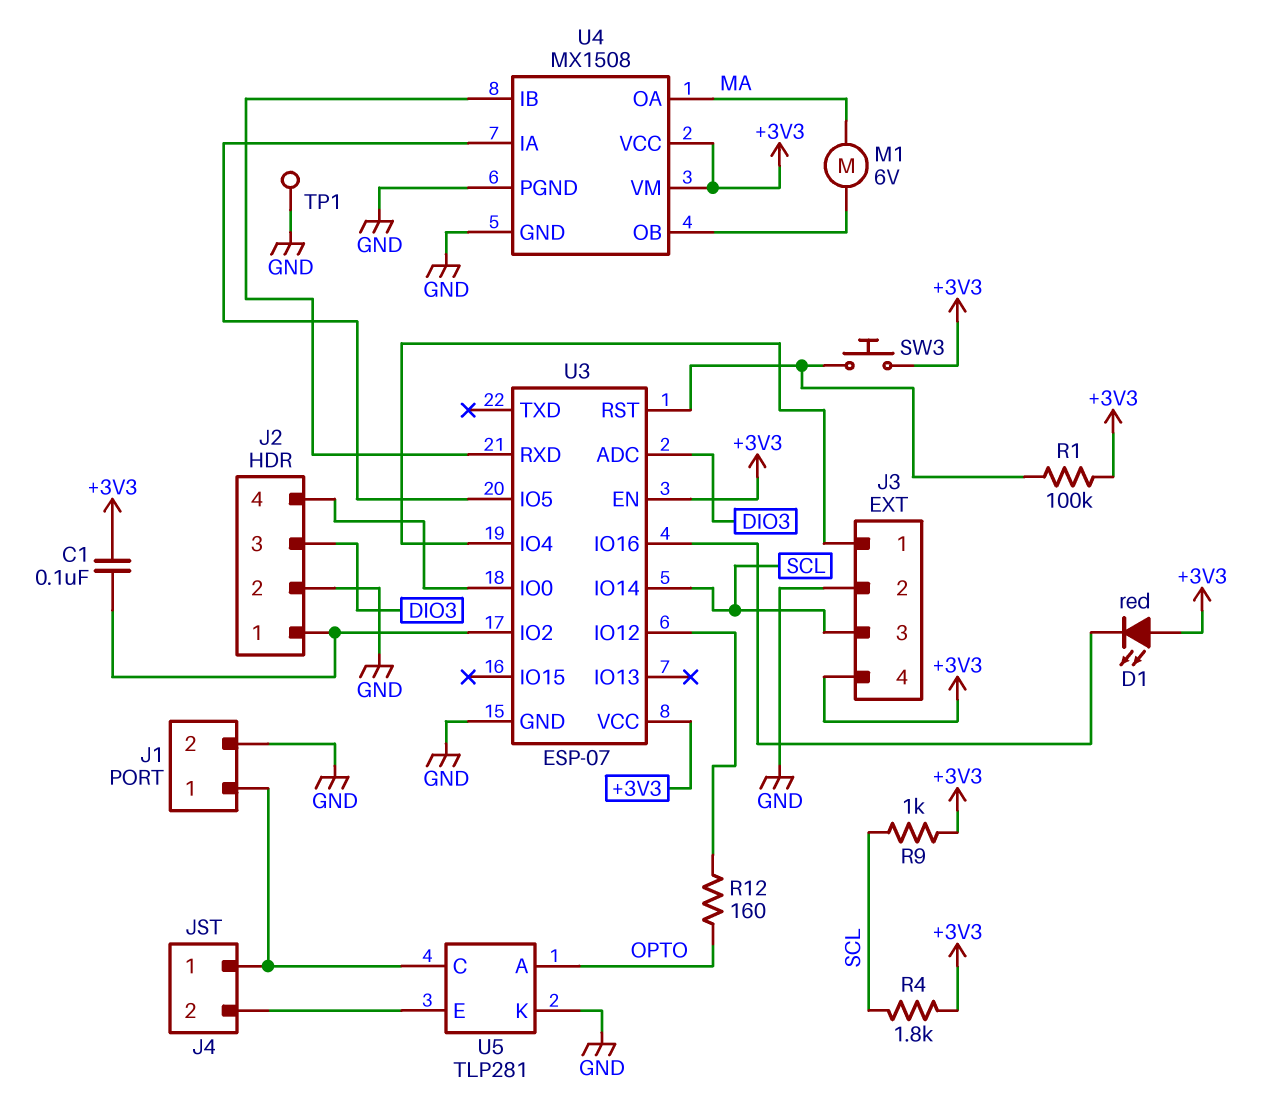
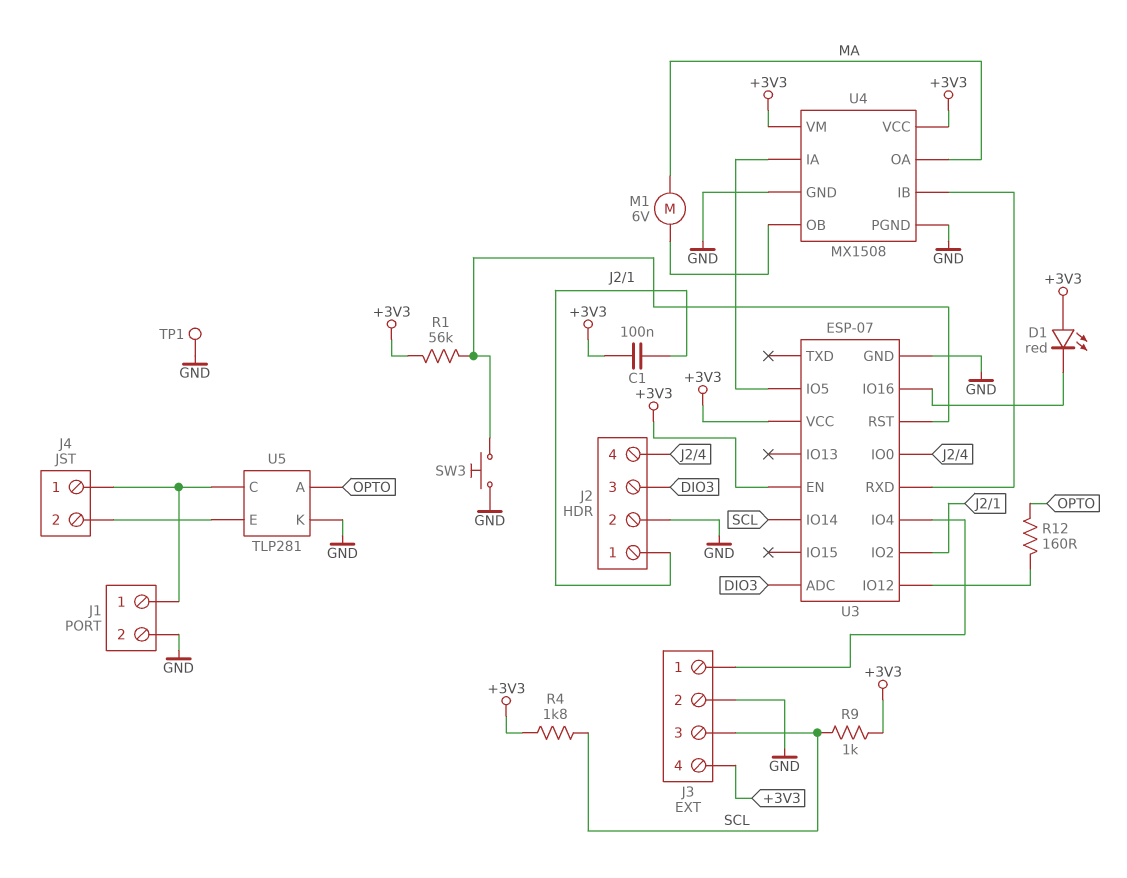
R1: 100k (+3V3, U3/RST) -> 56k (+3V3, U3/RST)
SW3: button (+3V3, U3/RST) -> button (GND, U3/RST)

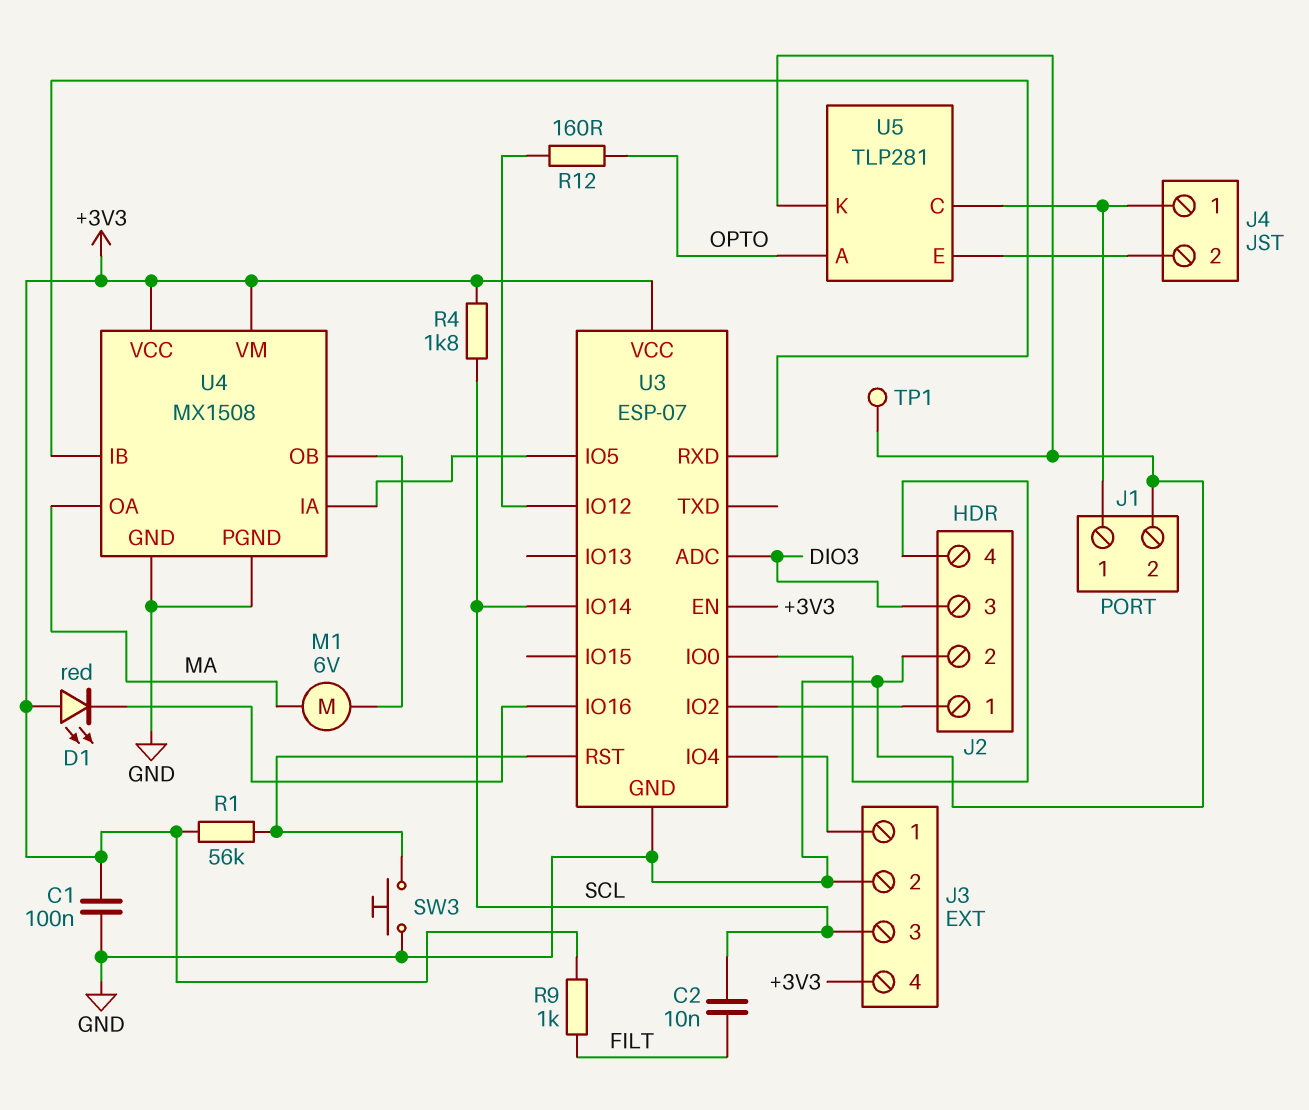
C1: 100nF (+3V3, J2/1) -> 100nF (+3V3, GND)
C2: none -> 10nF (FILT, SCL)
R9: 1k (+3V3, SCL) -> 1k (+3V3, FILT)

